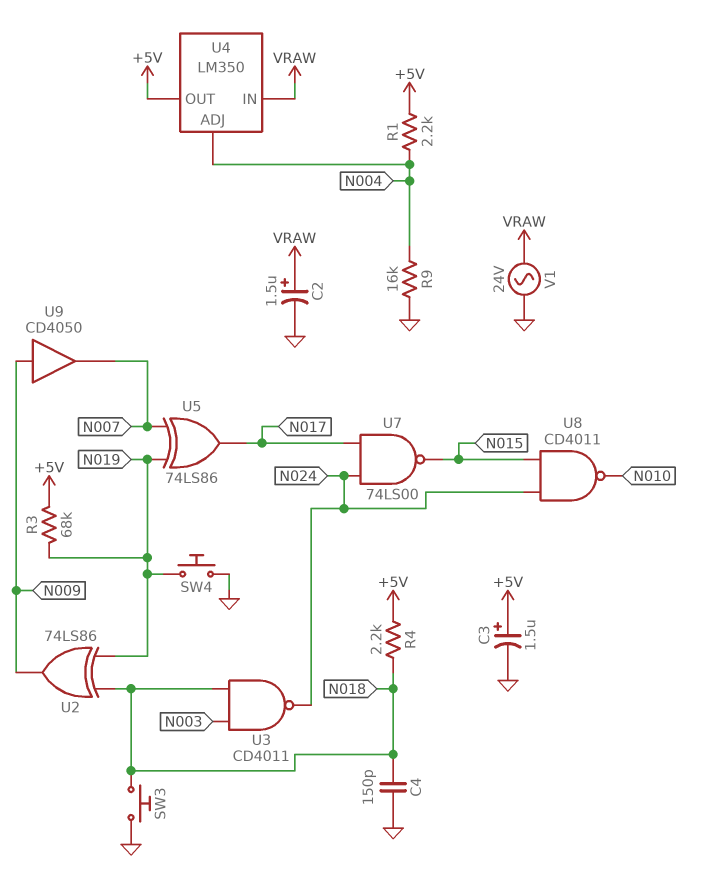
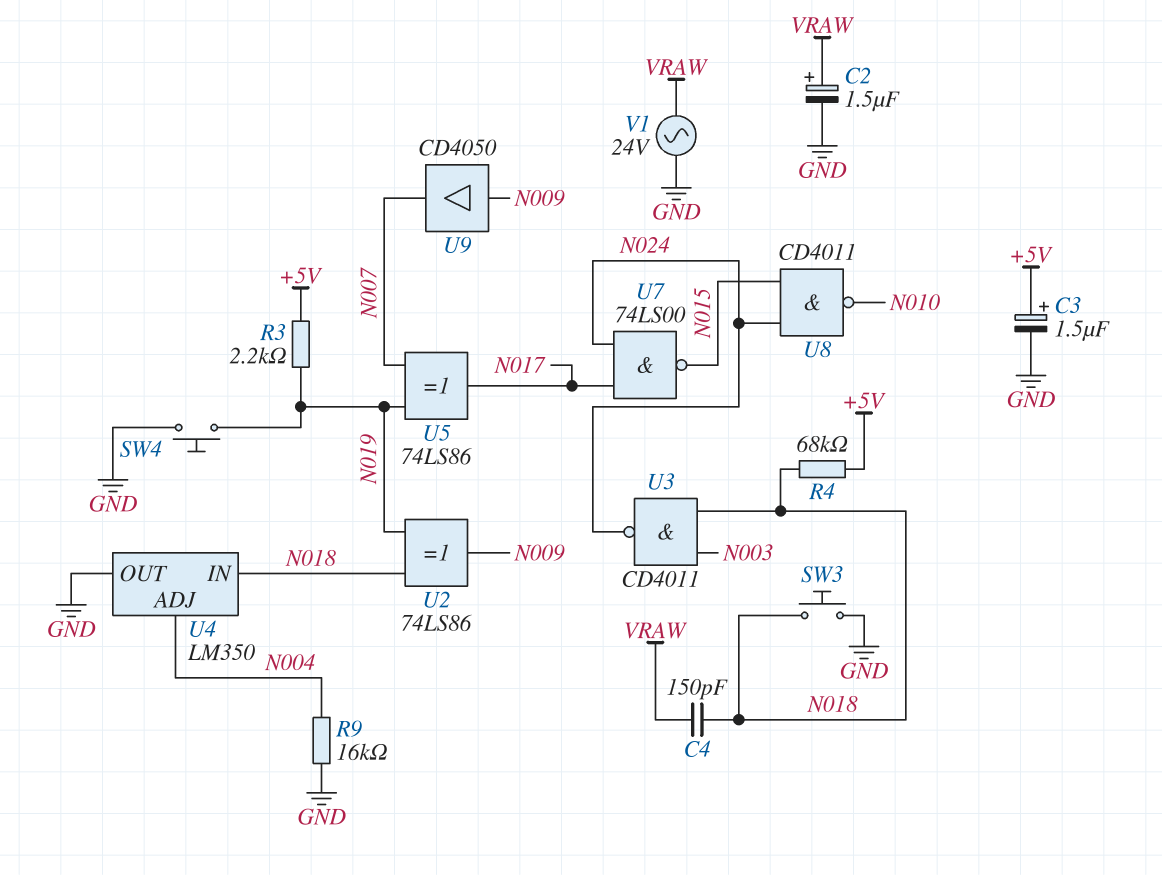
C4: 150pF (GND, N018) -> 150pF (N018, VRAW)
R1: 2.2k (+5V, N004) -> none
R3: 68k (+5V, N019) -> 2.2k (+5V, N019)
R4: 2.2k (+5V, N018) -> 68k (+5V, N018)
U4 pin IN: VRAW -> N018
U4 pin OUT: +5V -> GND

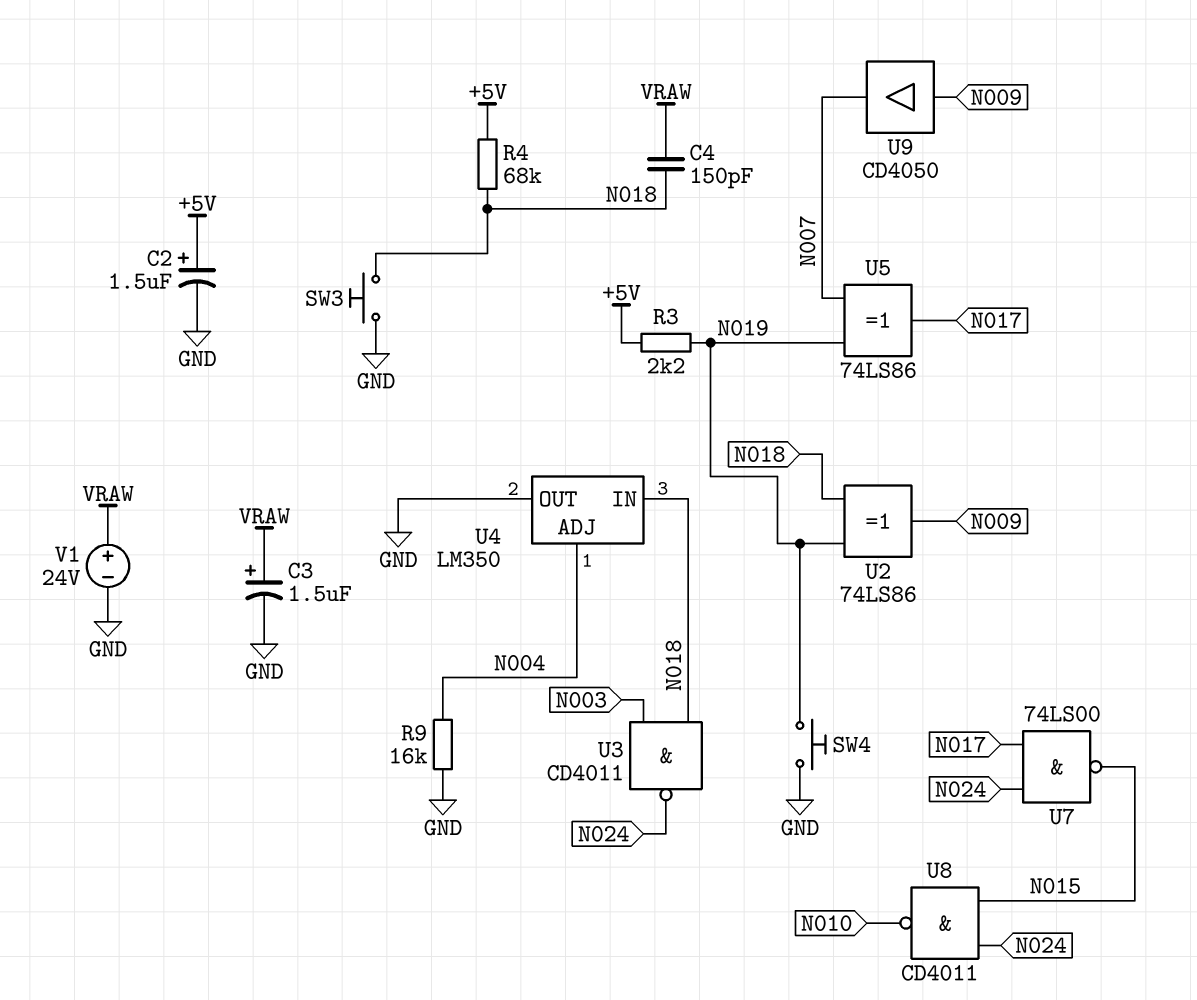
C2: 1.5uF (plus VRAW, minus GND) -> 1.5uF (plus +5V, minus GND)
C3: 1.5uF (plus +5V, minus GND) -> 1.5uF (plus VRAW, minus GND)
V1: AC 24V (GND, VRAW) -> 24V (plus VRAW, minus GND)

